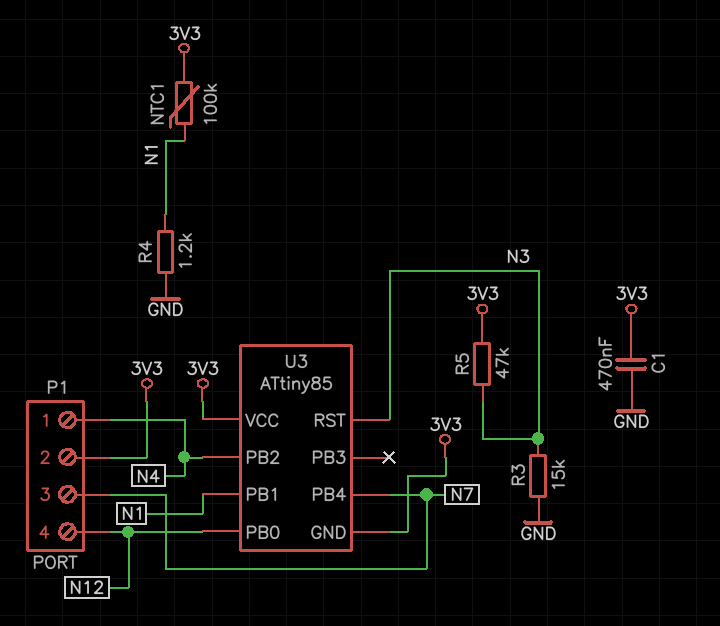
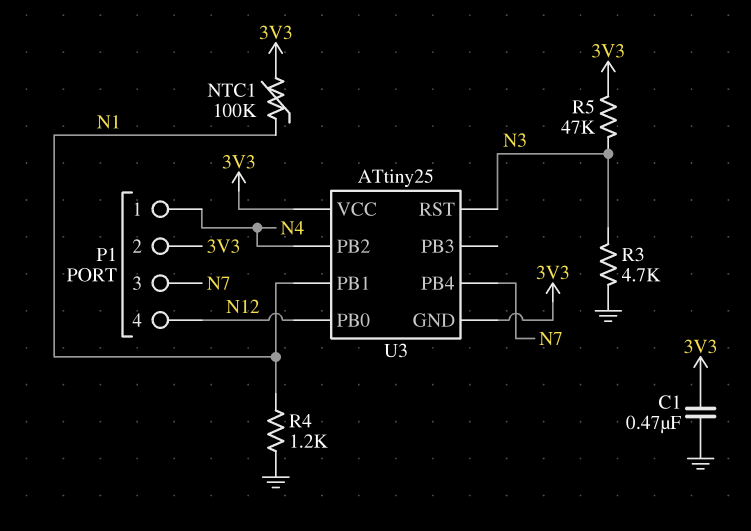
R3: 15k (GND, N3) -> 4.7k (GND, N3)
U3: ATtiny85 -> ATtiny25

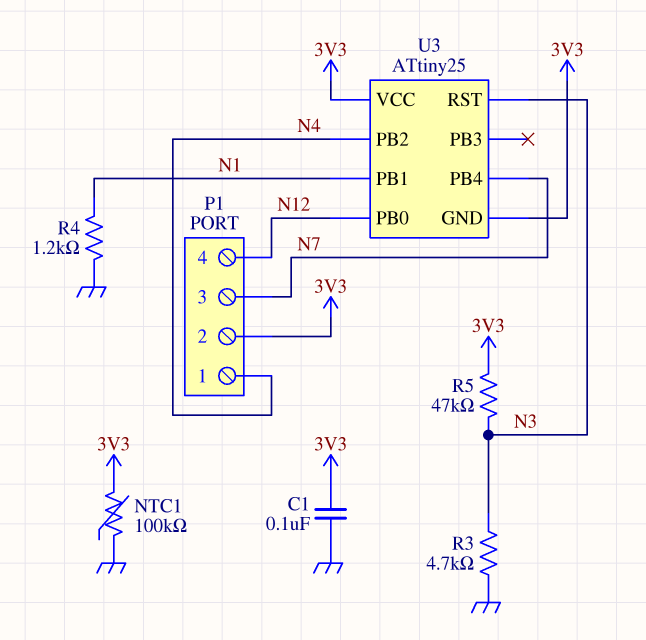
C1: 470nF (3V3, GND) -> 100nF (3V3, GND)
NTC1: 100k (3V3, N1) -> 100k (3V3, GND)

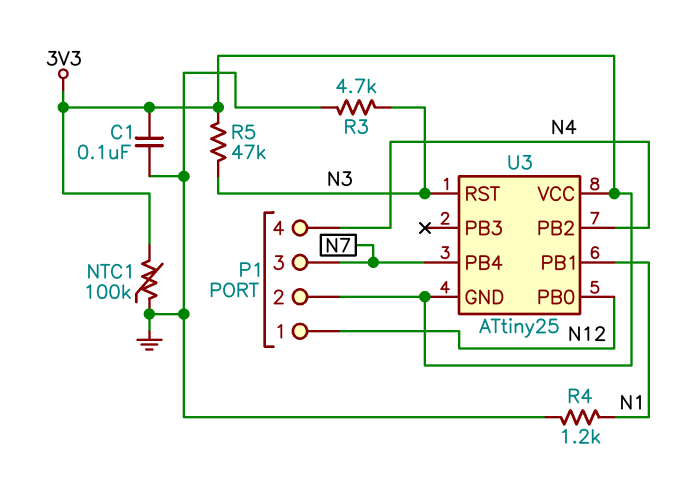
P1 pin 1: N4 -> N12
P1 pin 4: N12 -> N4

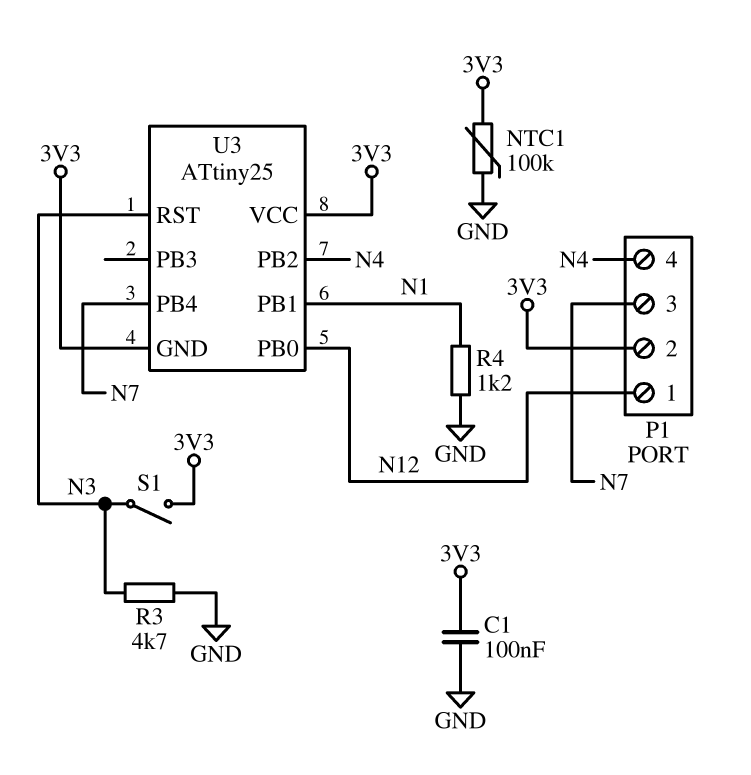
R5: 47k (3V3, N3) -> none
S1: none -> switch (3V3, N3)

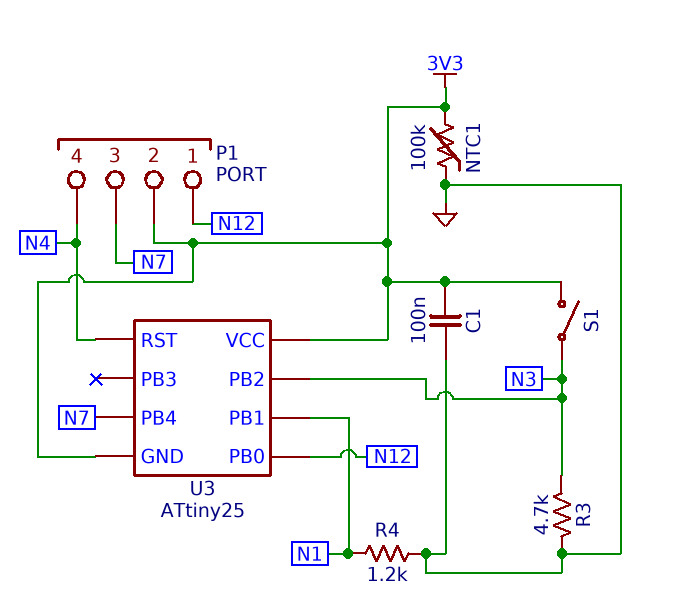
U3 pin PB2: N4 -> N3
U3 pin RST: N3 -> N4

